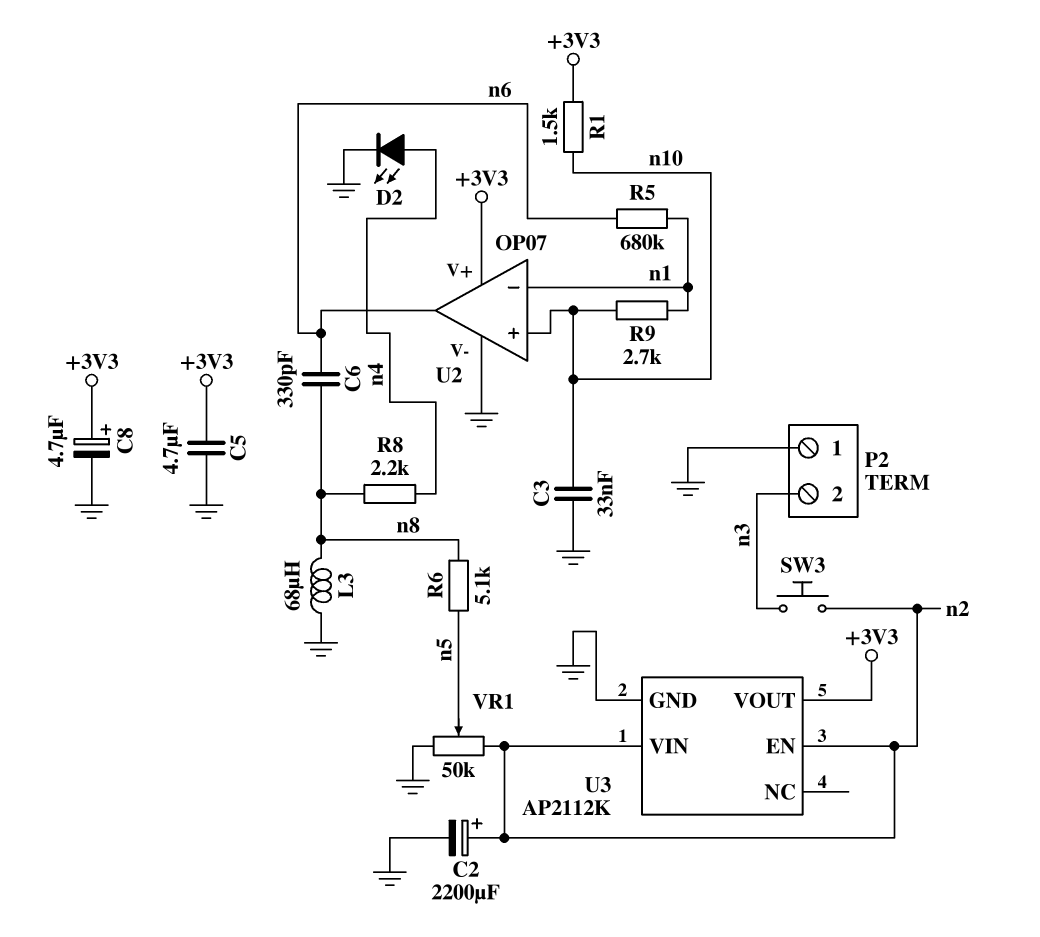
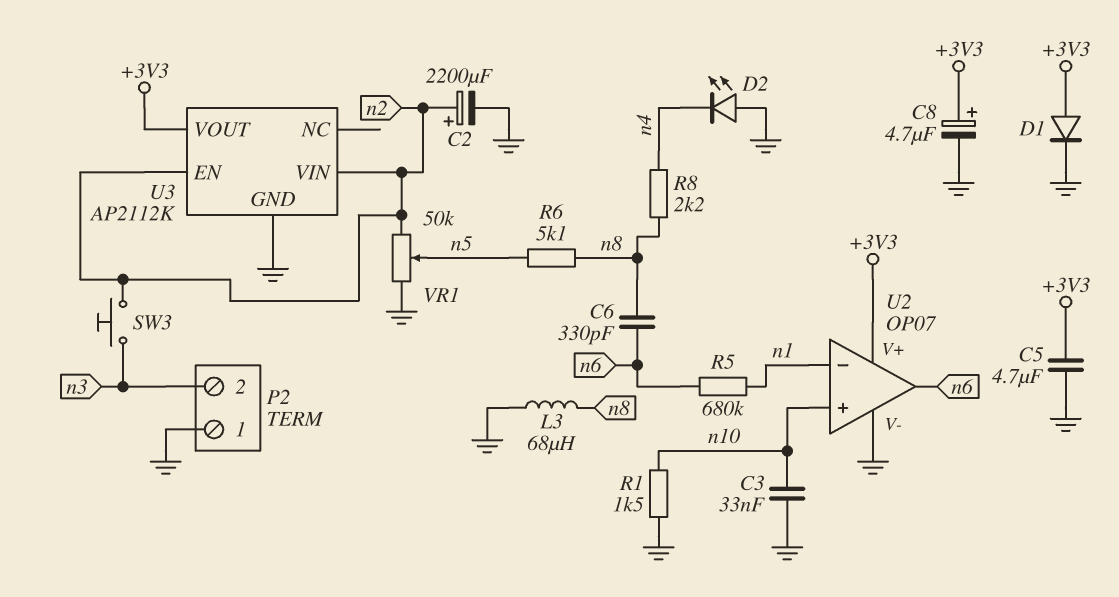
D1: none -> diode (A +3V3, K GND)
D2: LED (A n4, K GND) -> LED (A GND, K n4)
R1: 1.5k (+3V3, n10) -> 1.5k (GND, n10)
R9: 2.7k (n1, n10) -> none

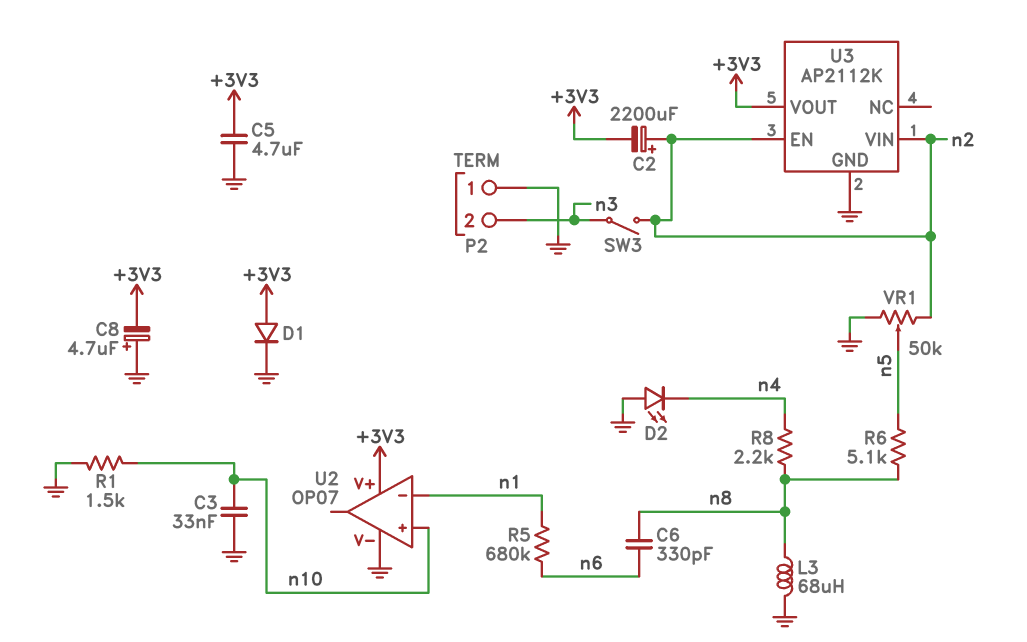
C2: 2200uF (plus n2, minus GND) -> 2200uF (plus n2, minus +3V3)
C8: 4.7uF (plus +3V3, minus GND) -> 4.7uF (plus GND, minus +3V3)
SW3: button (n2, n3) -> switch (n2, n3)
U2 pin out: n6 -> none

